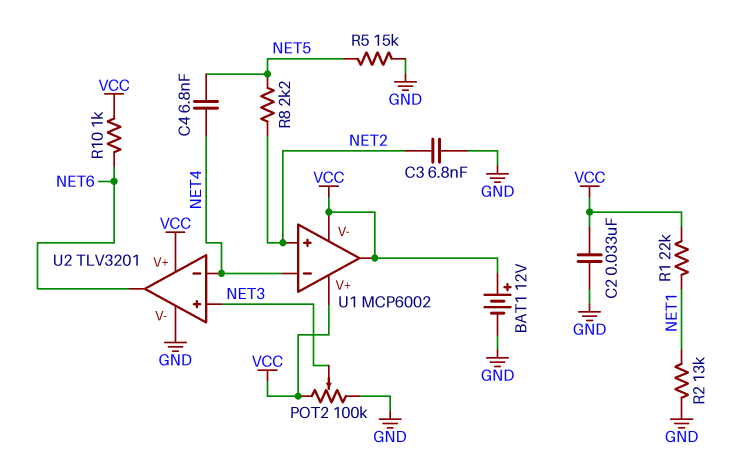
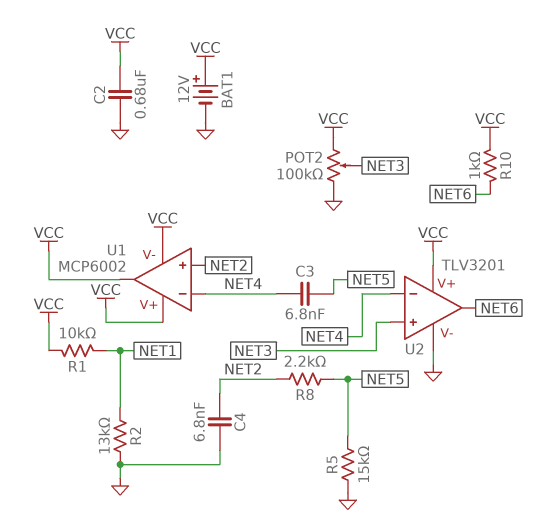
C2: 33nF (GND, VCC) -> 680nF (GND, VCC)
C3: 6.8nF (GND, NET2) -> 6.8nF (NET4, NET5)
C4: 6.8nF (NET4, NET5) -> 6.8nF (GND, NET2)
R1: 22k (NET1, VCC) -> 10k (NET1, VCC)

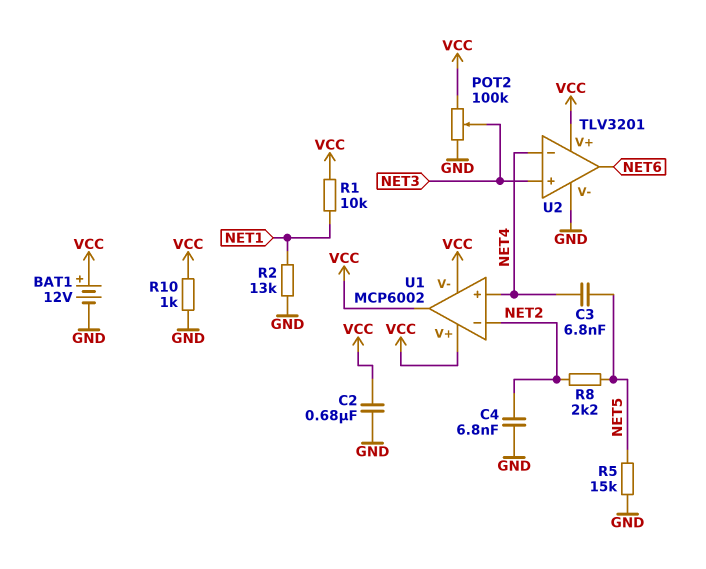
R10: 1k (NET6, VCC) -> 1k (GND, VCC)
U1 pin in+: NET2 -> NET4
U1 pin in-: NET4 -> NET2

